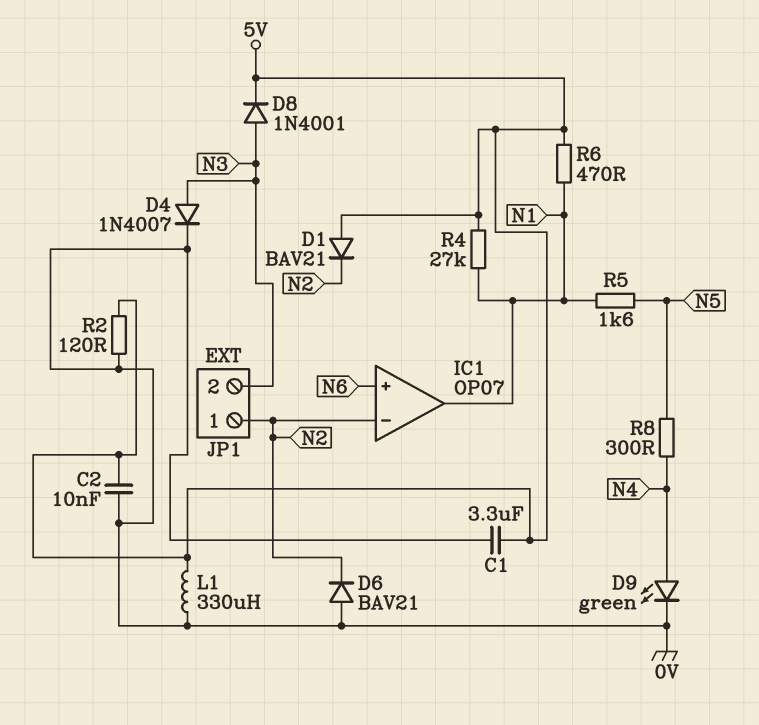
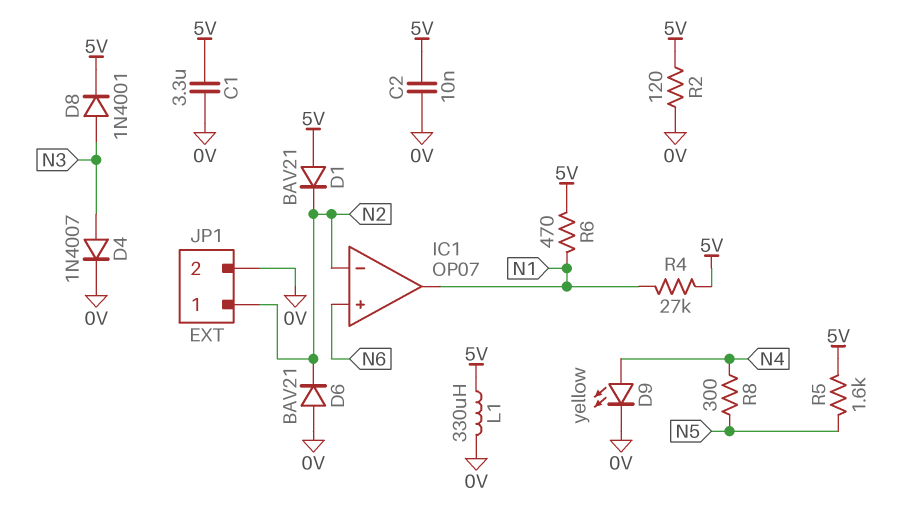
D9: LED green (A N4, K 0V) -> LED yellow (A N4, K 0V)
JP1 pin 2: N3 -> 0V
R5: 1.6k (N1, N5) -> 1.6k (5V, N5)

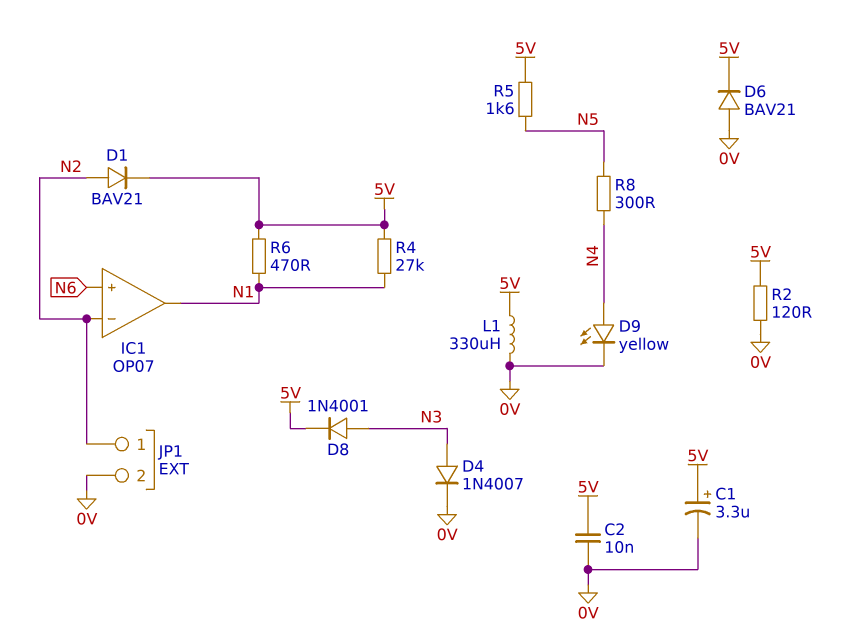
C1: 3.3uF (0V, 5V) -> 3.3uF (plus 5V, minus 0V)
D1: diode BAV21 (A 5V, K N2) -> diode BAV21 (A N2, K 5V)
D6: diode BAV21 (A 0V, K N2) -> diode BAV21 (A 0V, K 5V)

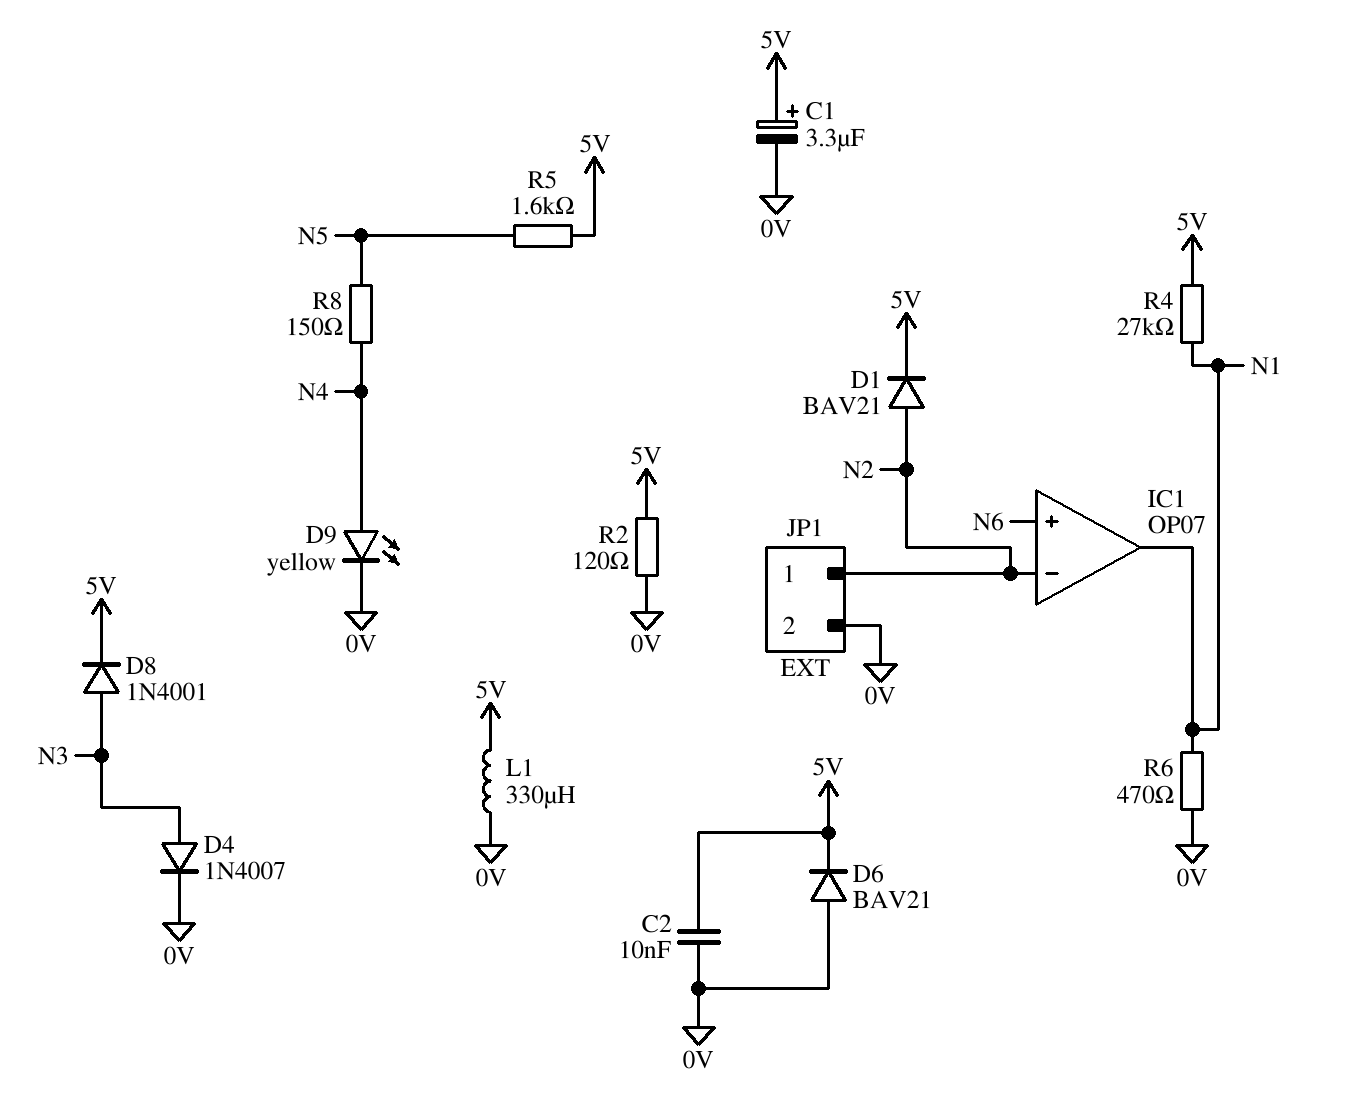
R6: 470 (5V, N1) -> 470 (0V, N1)
R8: 300 (N4, N5) -> 150 (N4, N5)

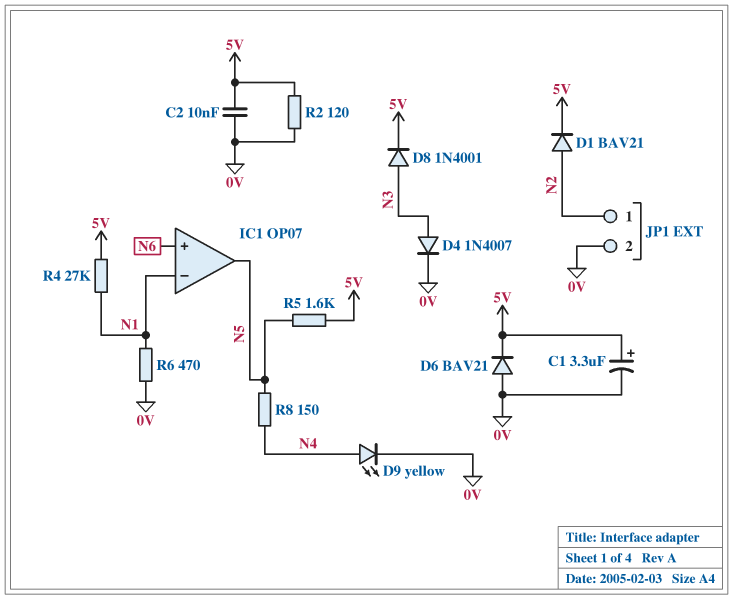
IC1 pin in-: N2 -> N1
IC1 pin out: N1 -> N5
L1: 330uH (0V, 5V) -> none

